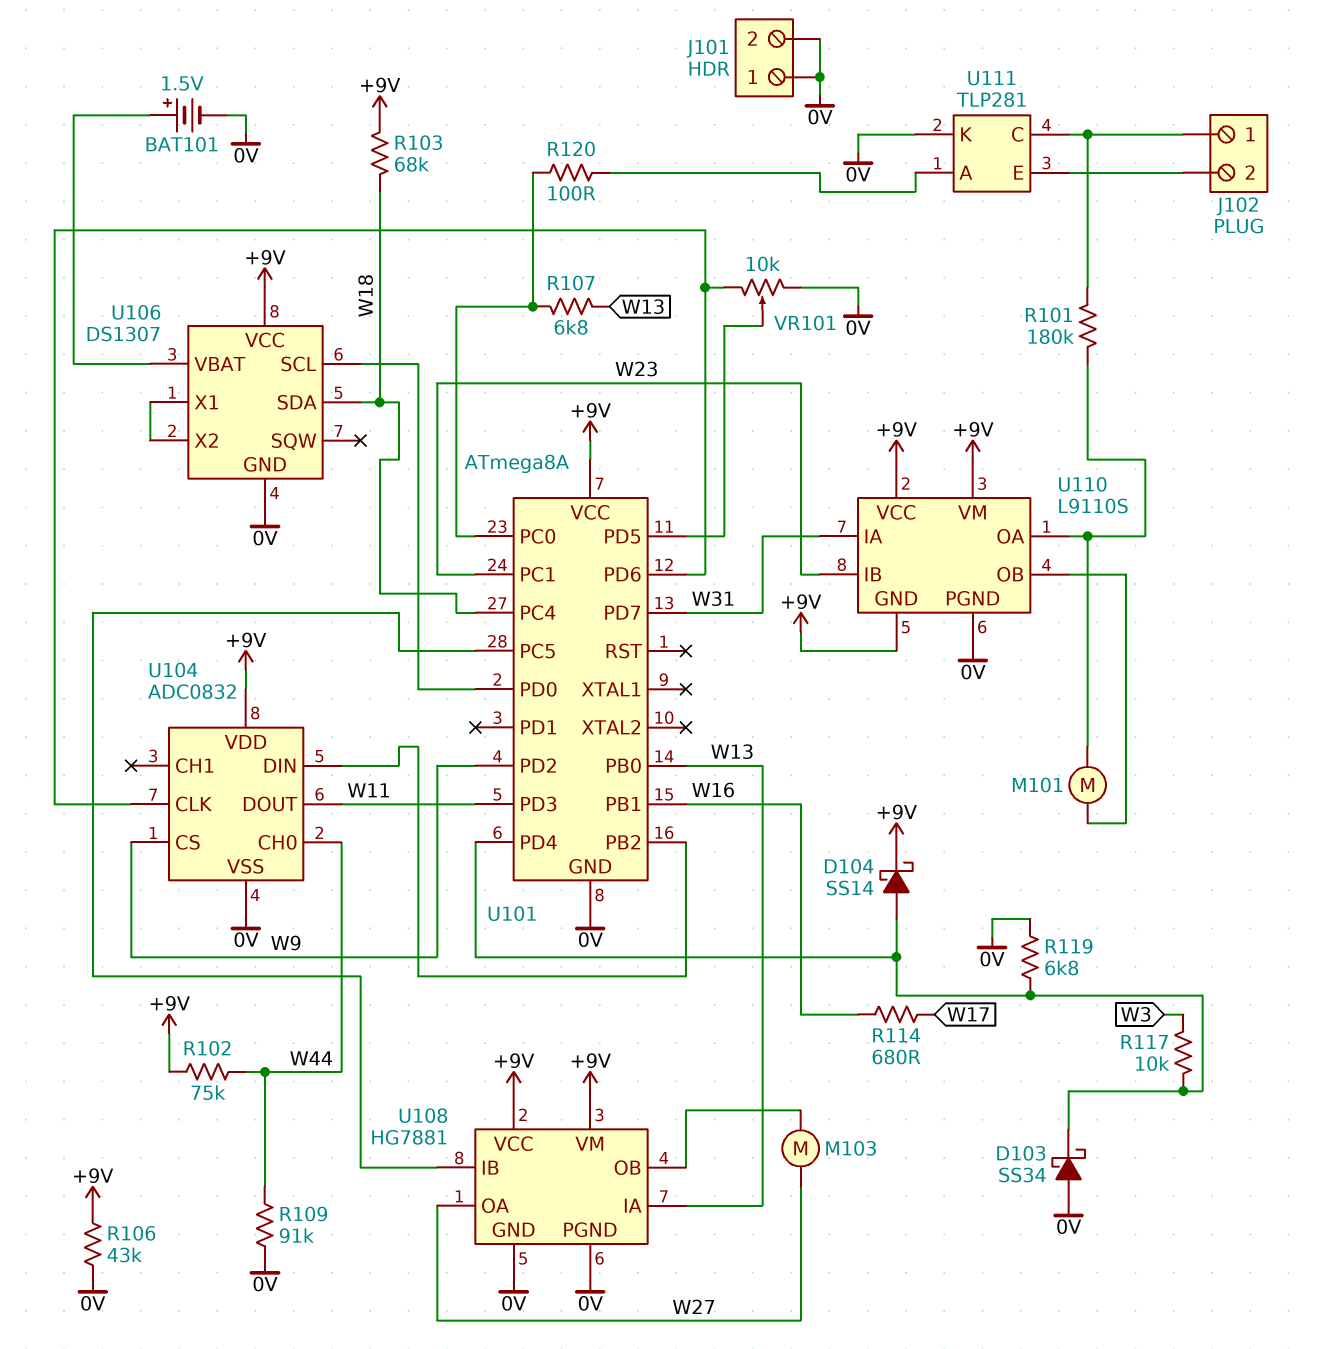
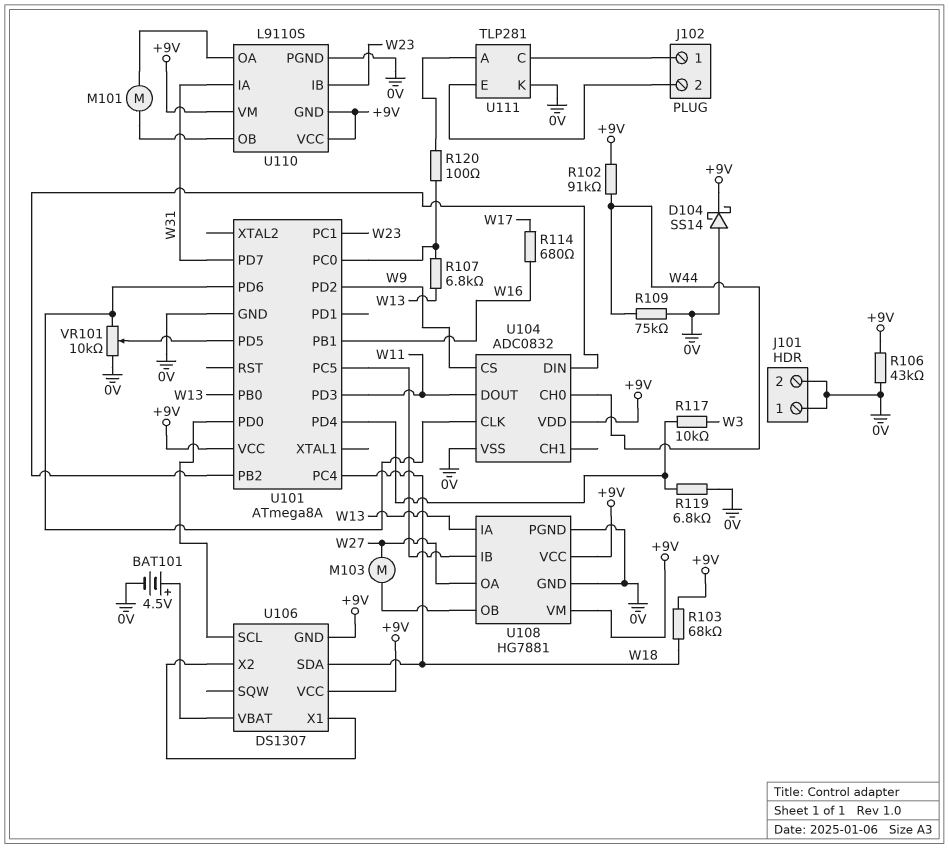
BAT101: 1.5V (plus U106/VBAT, minus 0V) -> 4.5V (plus U106/VBAT, minus 0V)
D103: schottky SS34 (A 0V, K U101/PD4) -> none
D104: schottky SS14 (A U101/PD4, K +9V) -> schottky SS14 (A 0V, K +9V)
R101: 180k (J102/1, U110/OA) -> none
R102: 75k (+9V, W44) -> 91k (+9V, W44)
R109: 91k (0V, W44) -> 75k (0V, W44)
U106 pin GND: 0V -> +9V

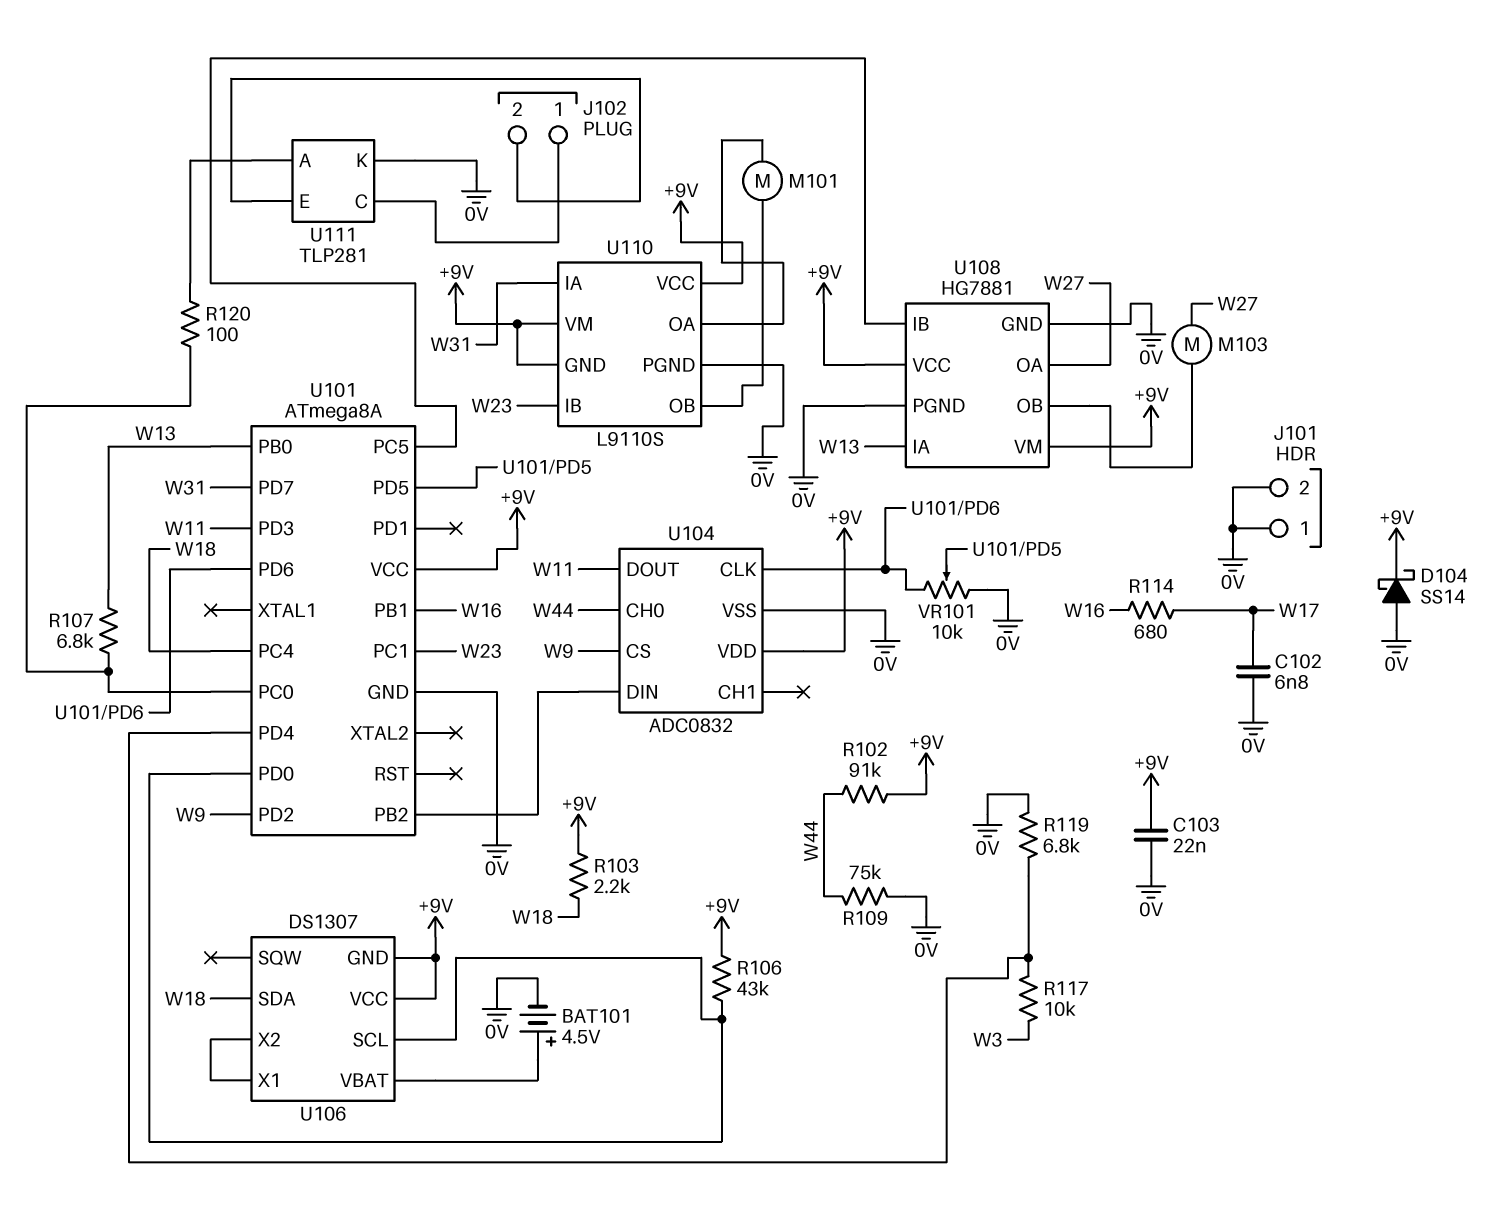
C102: none -> 6.8nF (0V, W17)
C103: none -> 22nF (+9V, 0V)
R103: 68k (+9V, W18) -> 2.2k (+9V, W18)
R106: 43k (+9V, 0V) -> 43k (+9V, U101/PD0)

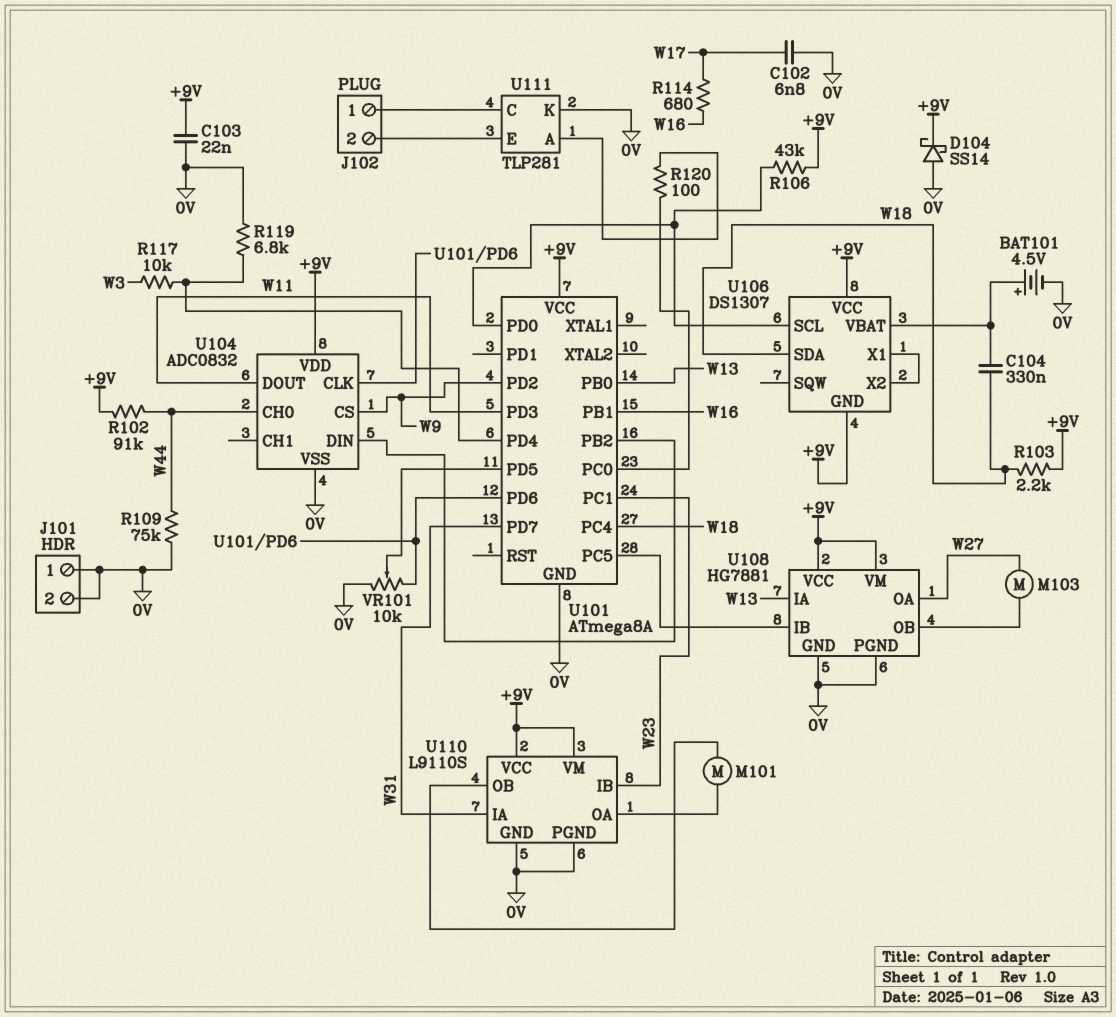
C104: none -> 330nF (U106/VBAT, W18)
R107: 6.8k (U101/PC0, W13) -> none
U110 pin GND: +9V -> 0V

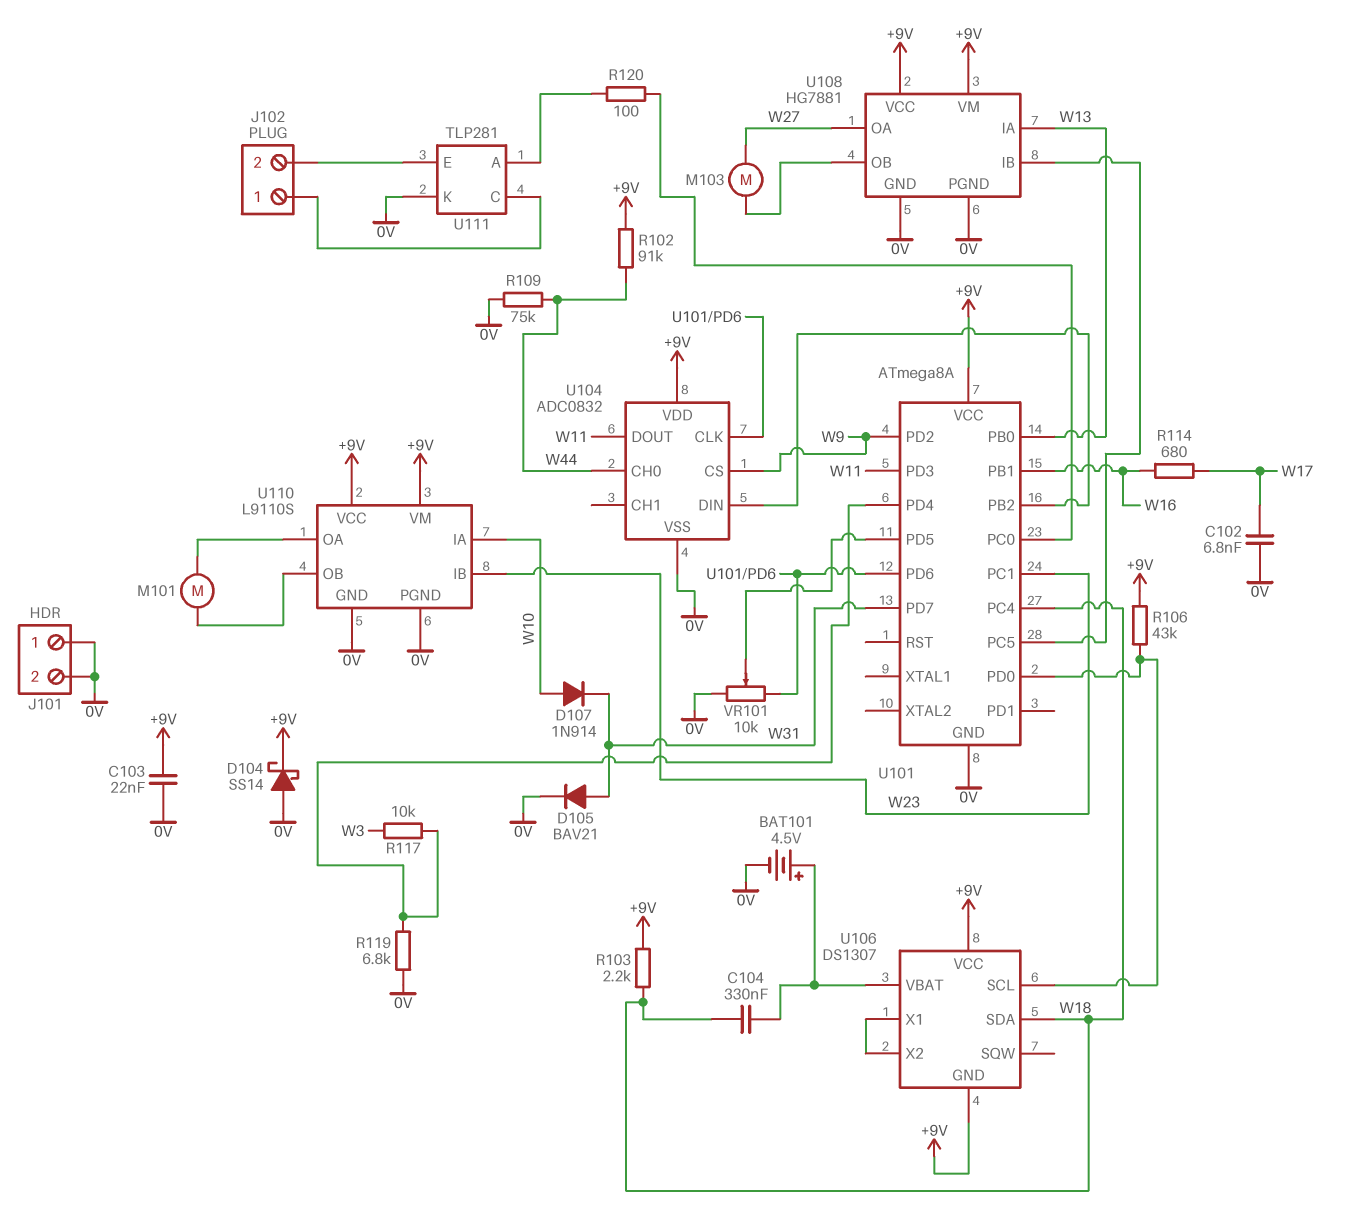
D105: none -> diode BAV21 (A W31, K 0V)
D107: none -> diode 1N914 (A W10, K W31)
U110 pin IA: W31 -> W10

